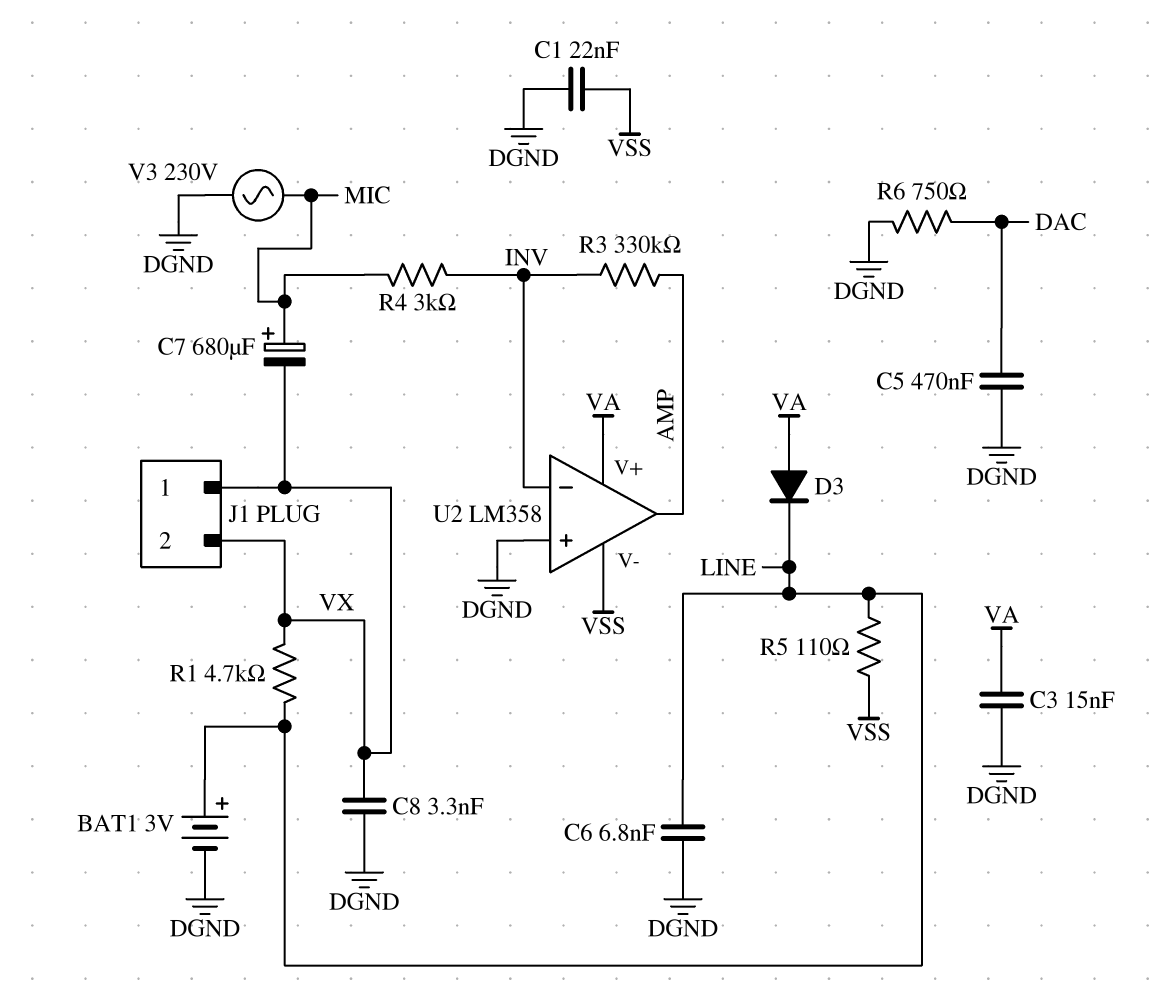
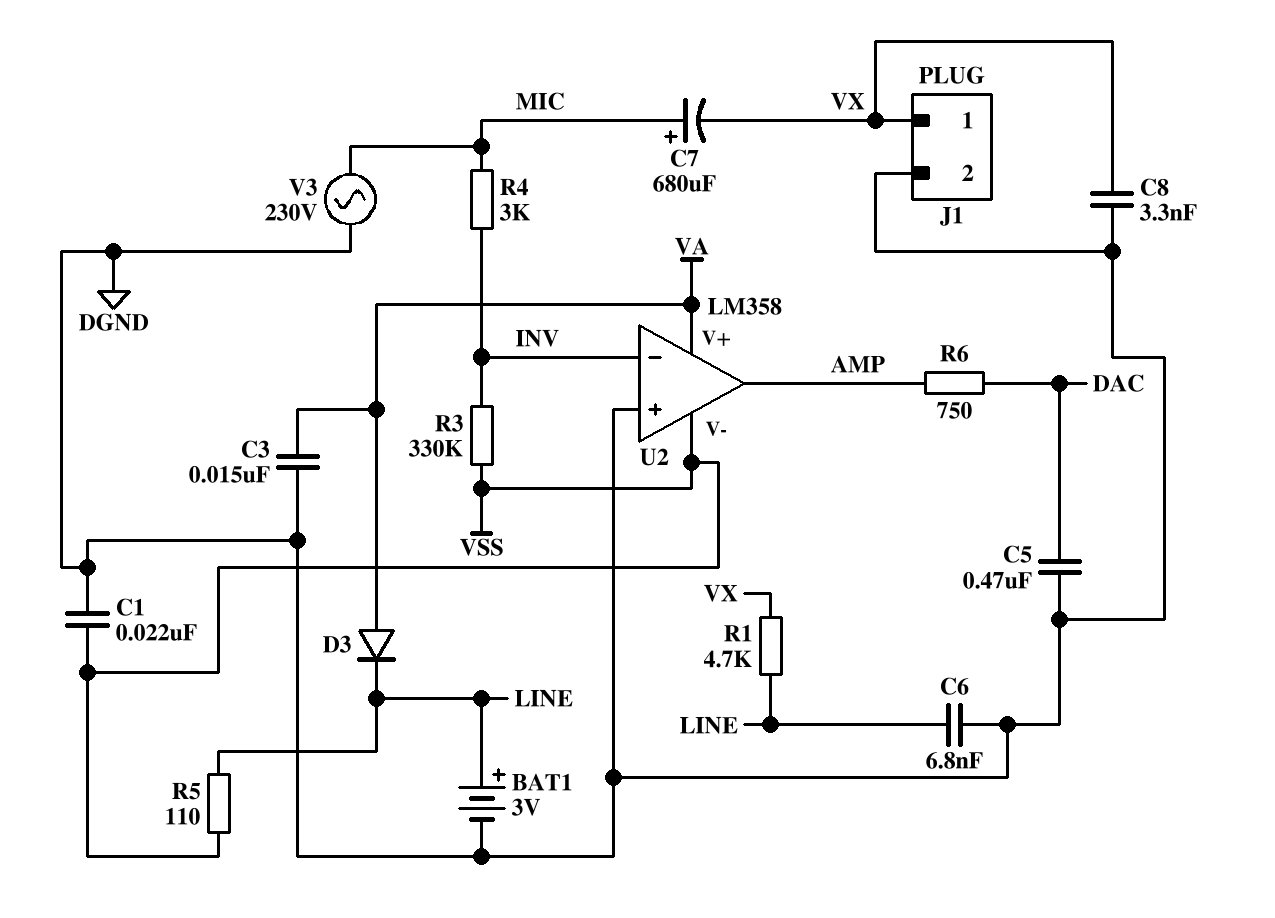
J1 pin 2: VX -> DGND
R3: 330k (AMP, INV) -> 330k (INV, VSS)
R6: 750 (DAC, DGND) -> 750 (AMP, DAC)

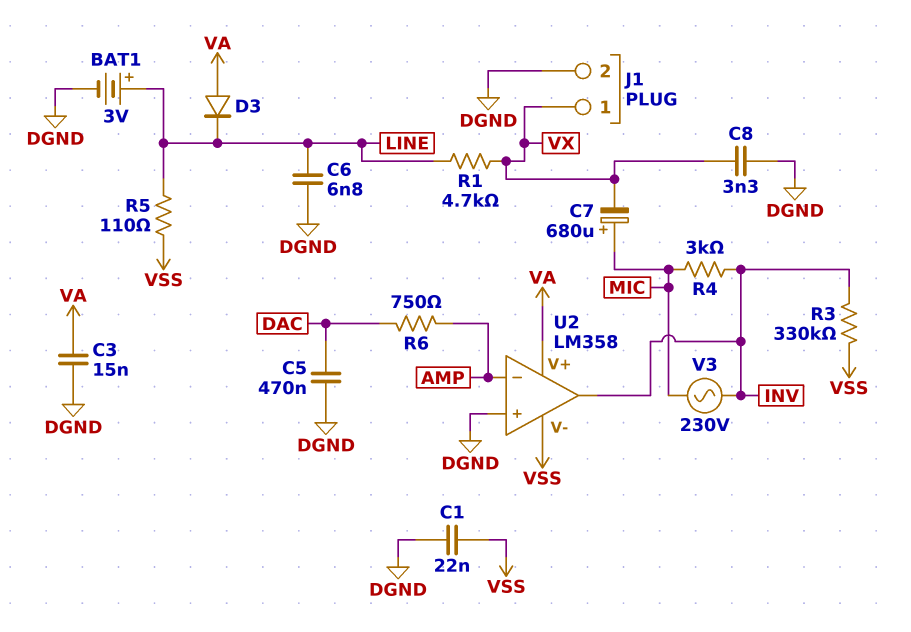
U2 pin in-: INV -> AMP
U2 pin out: AMP -> INV
V3: AC 230V (DGND, MIC) -> AC 230V (INV, MIC)

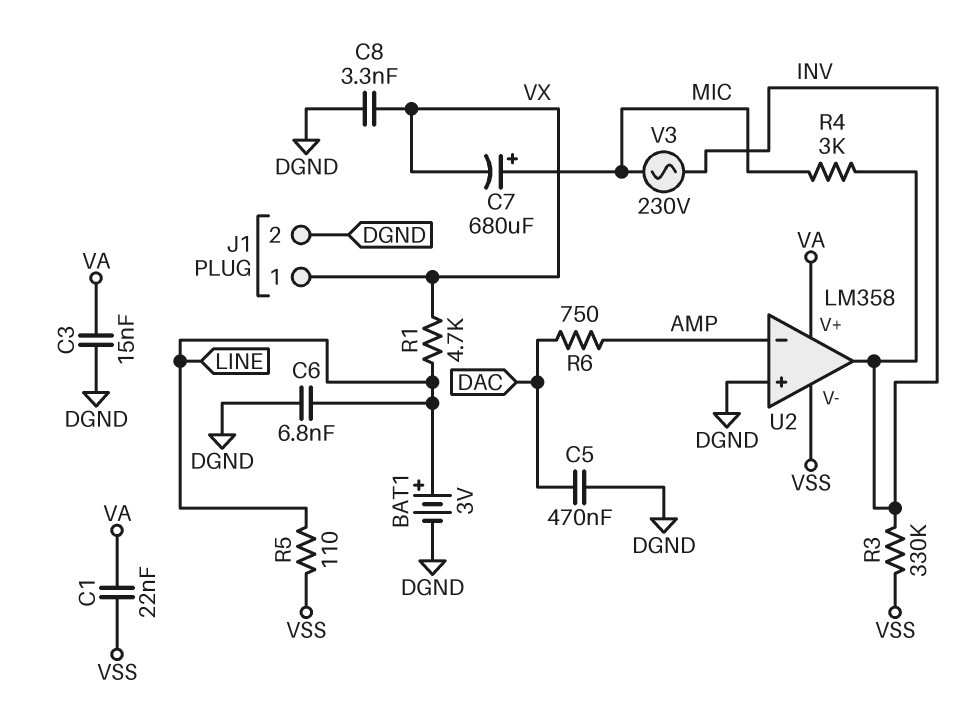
C1: 22nF (DGND, VSS) -> 22nF (VA, VSS)
D3: diode (A VA, K LINE) -> none

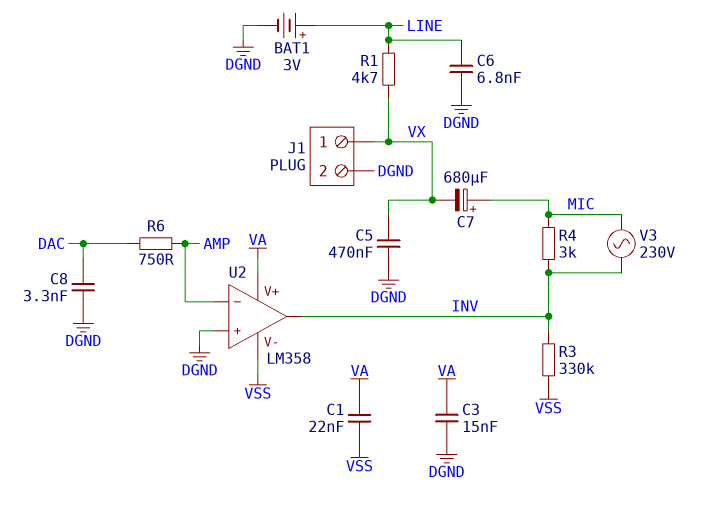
C5: 470nF (DAC, DGND) -> 470nF (DGND, VX)
C8: 3.3nF (DGND, VX) -> 3.3nF (DAC, DGND)
R5: 110 (LINE, VSS) -> none

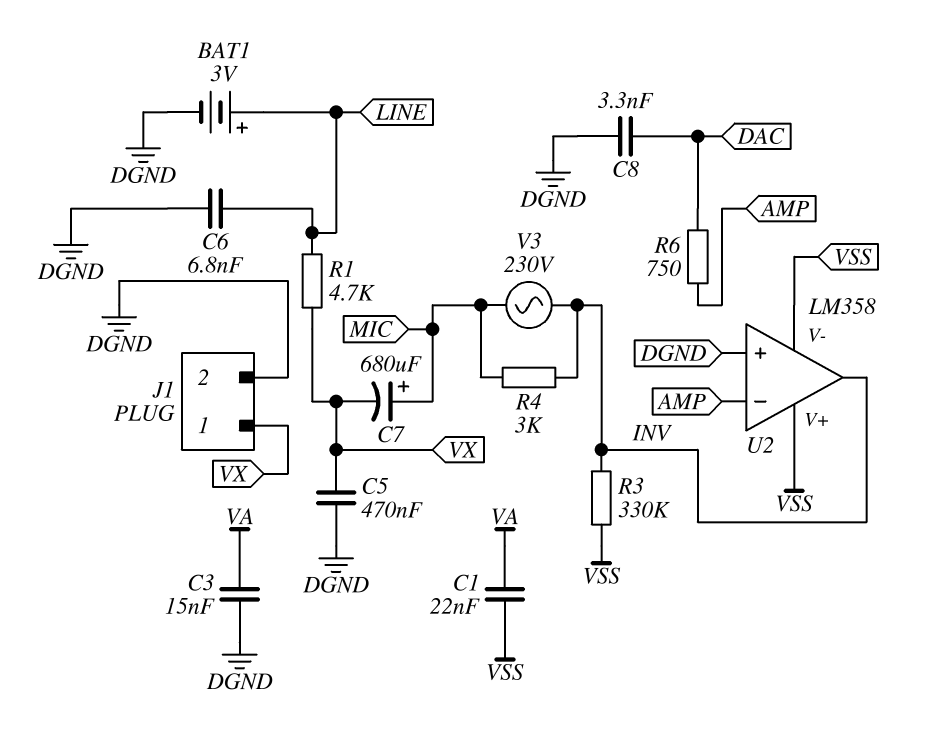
U2 pin V+: VA -> VSS

